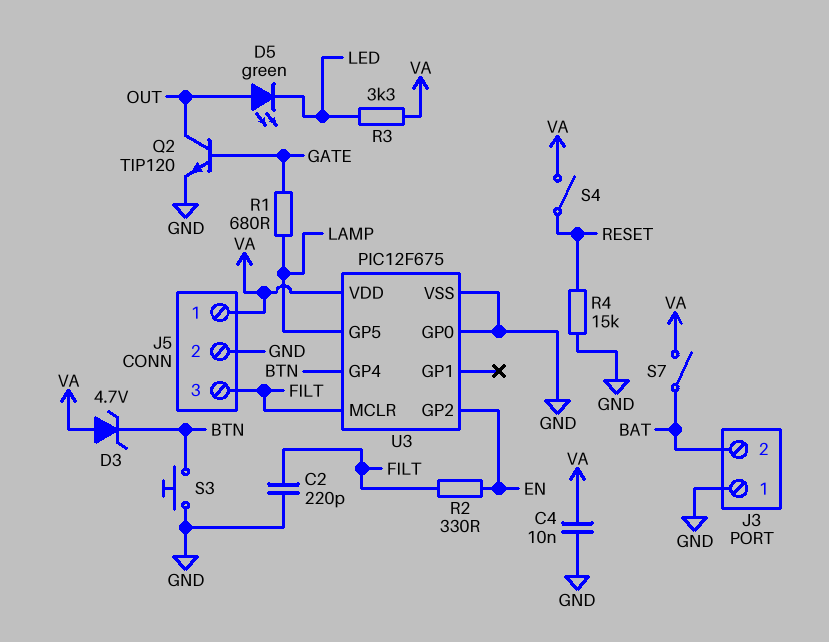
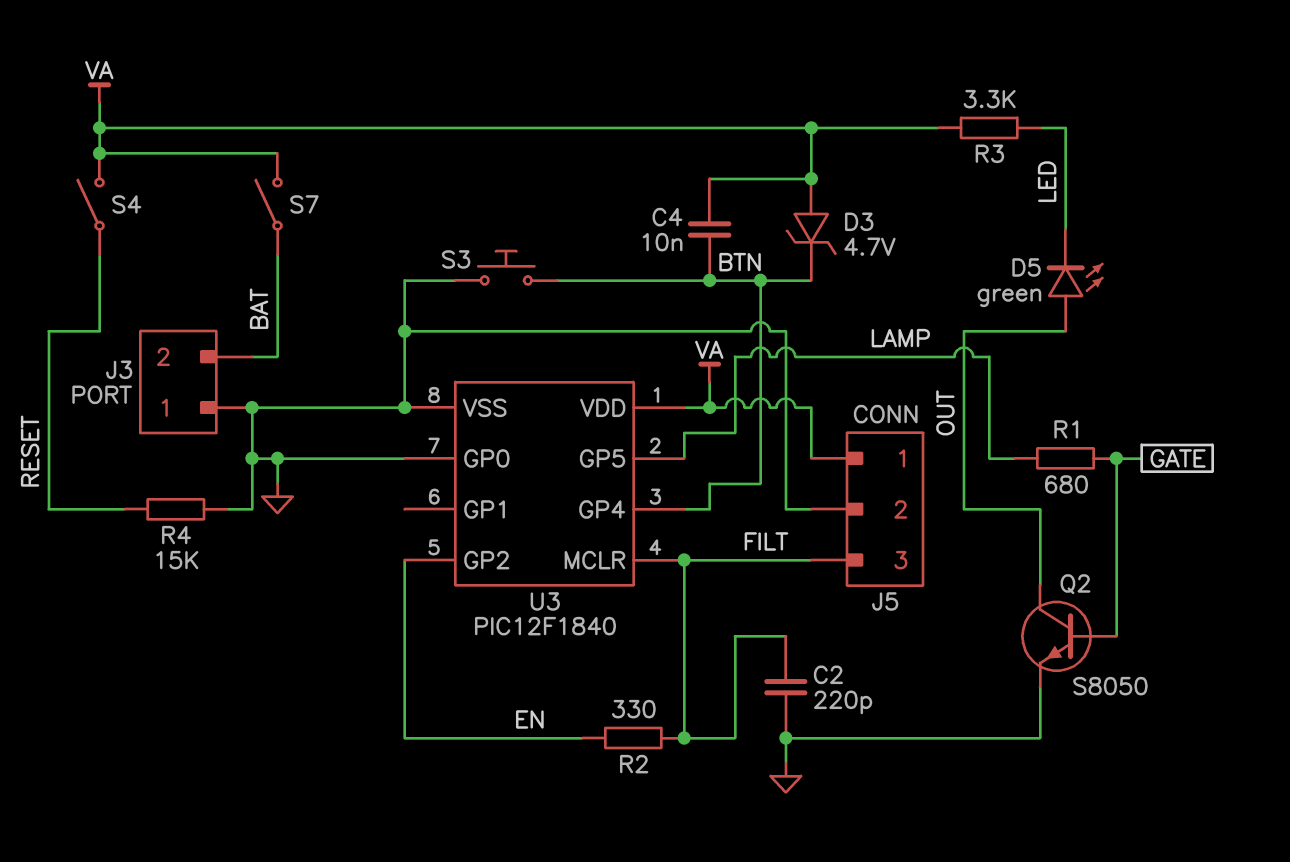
C4: 10nF (GND, VA) -> 10nF (BTN, VA)
Q2: NPN TIP120 (B GATE, C OUT, E GND) -> NPN S8050 (B GATE, C OUT, E GND)
U3: PIC12F675 -> PIC12F1840

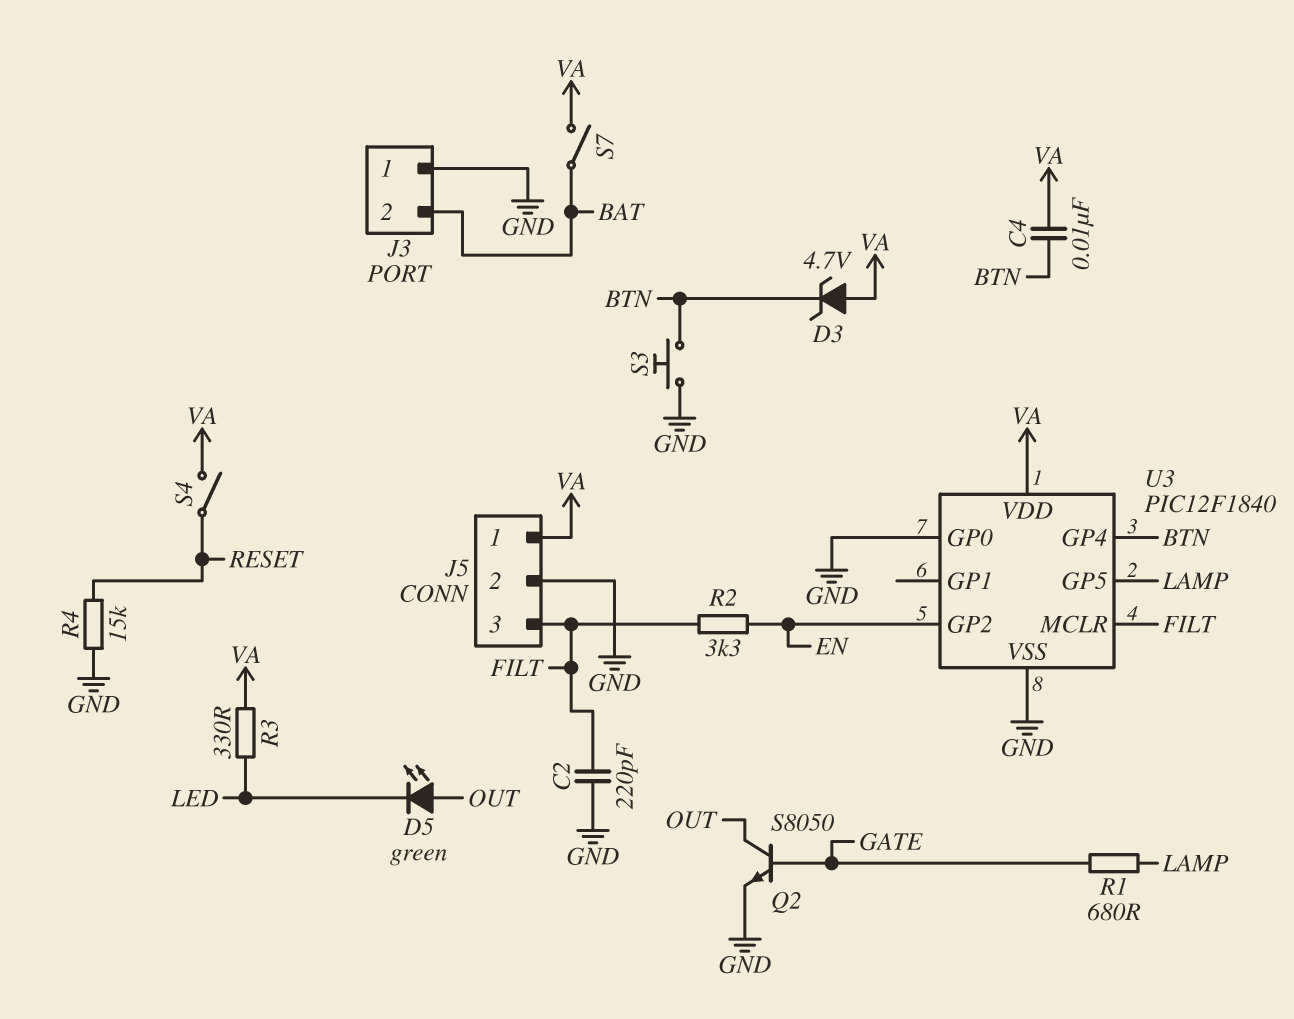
R2: 330 (EN, FILT) -> 3.3k (EN, FILT)
R3: 3.3k (LED, VA) -> 330 (LED, VA)

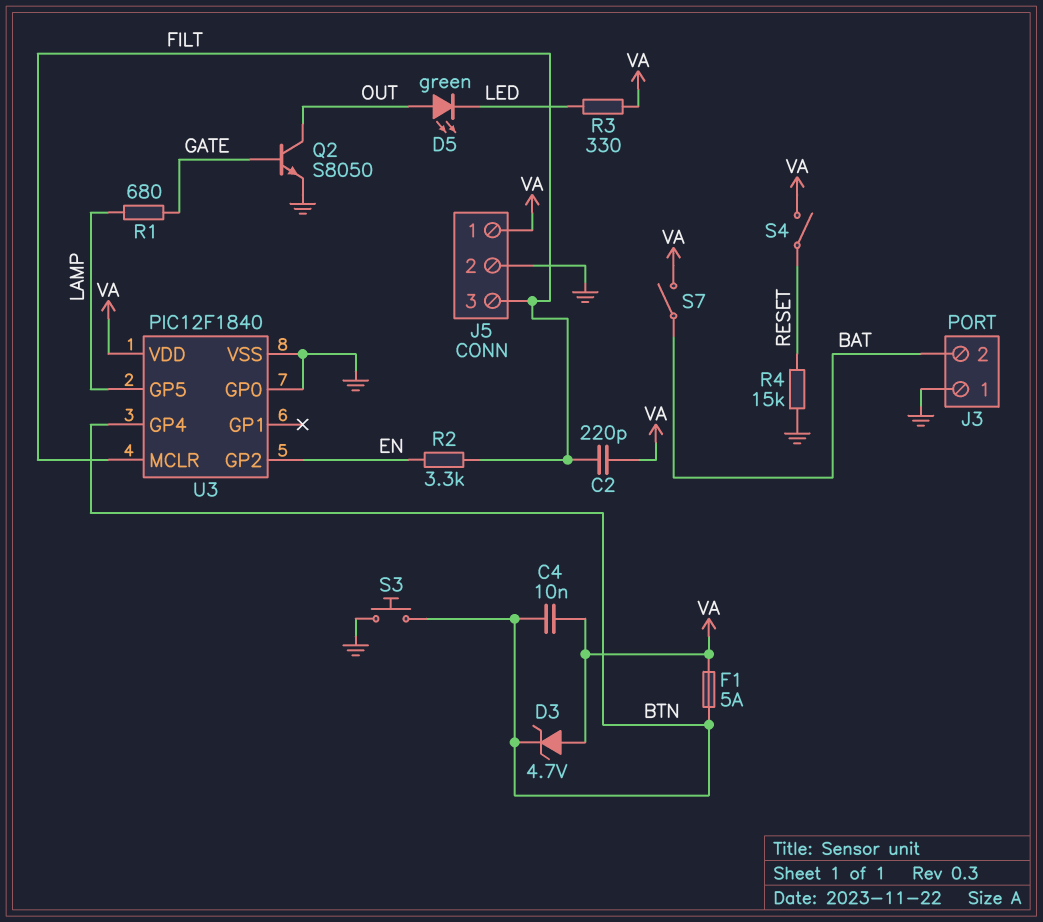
C2: 220pF (FILT, GND) -> 220pF (FILT, VA)
F1: none -> 5A (BTN, VA)

